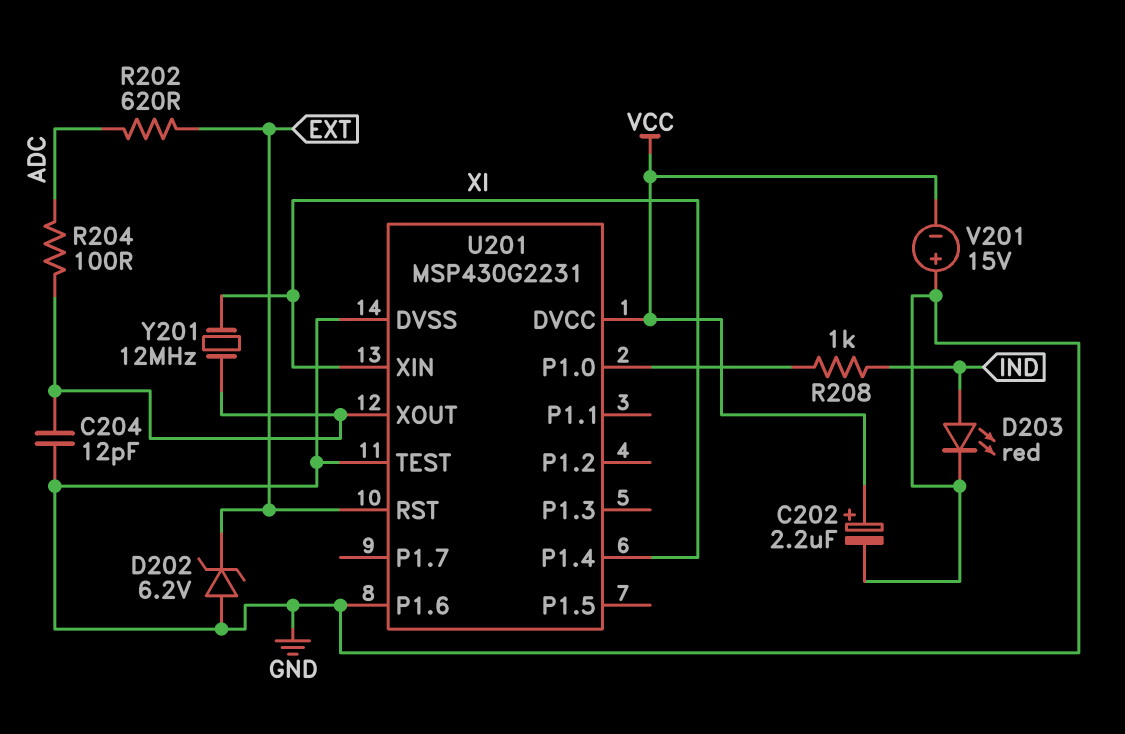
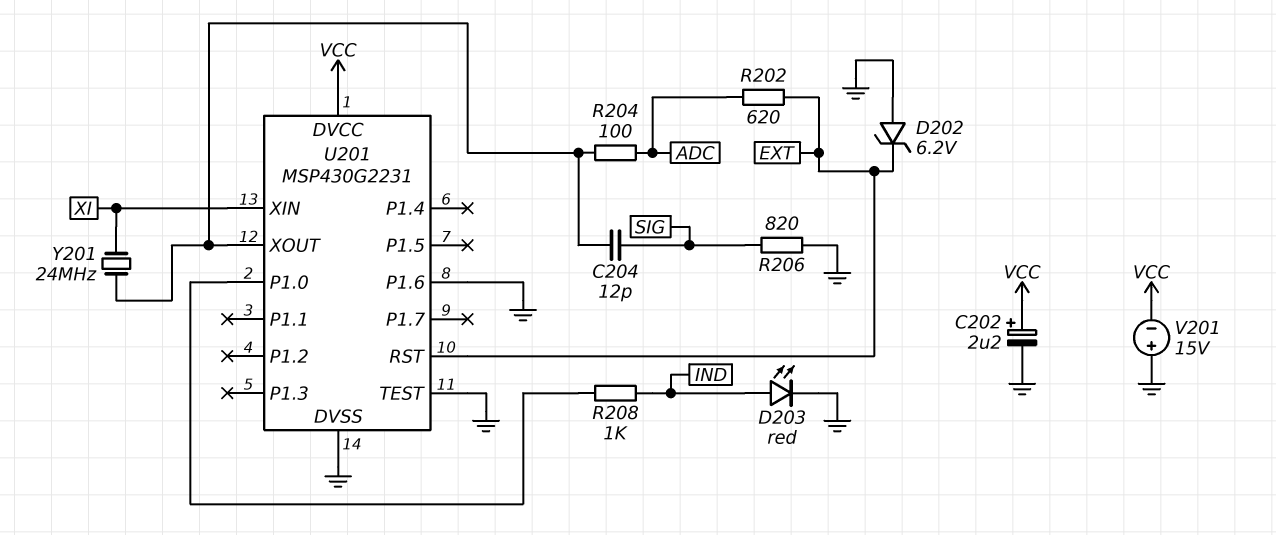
C204: 12pF (GND, U201/XOUT) -> 12pF (SIG, U201/XOUT)
R206: none -> 820 (GND, SIG)
U201 pin P1.4: XI -> none
Y201: 12MHz (U201/XOUT, XI) -> 24MHz (U201/XOUT, XI)

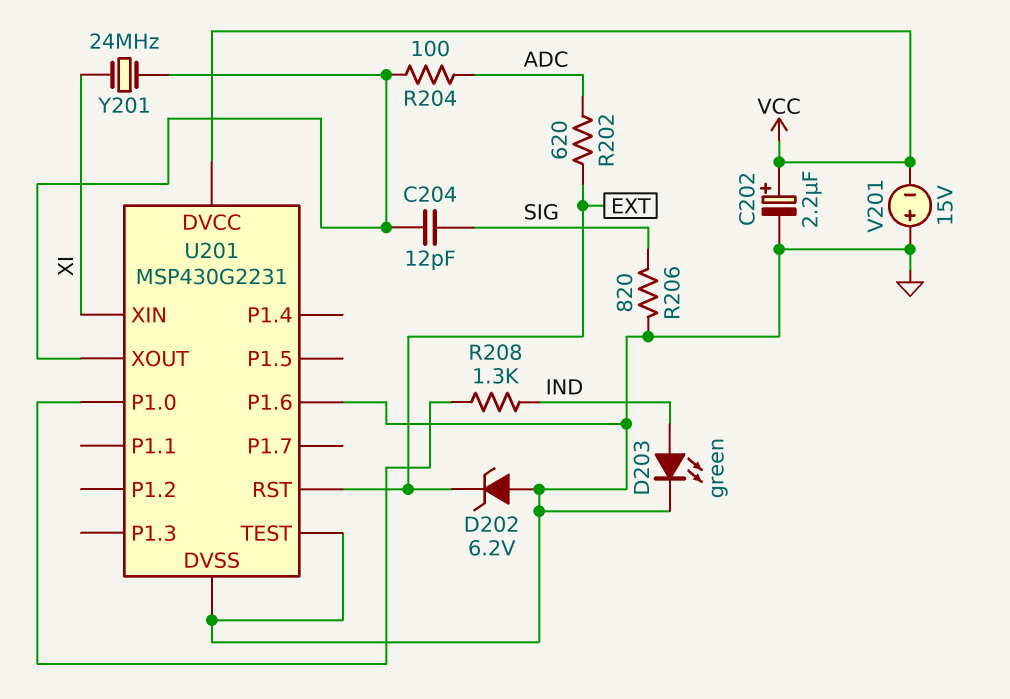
D203: LED red (A IND, K GND) -> LED green (A IND, K GND)
R208: 1k (IND, U201/P1.0) -> 1.3k (IND, U201/P1.0)

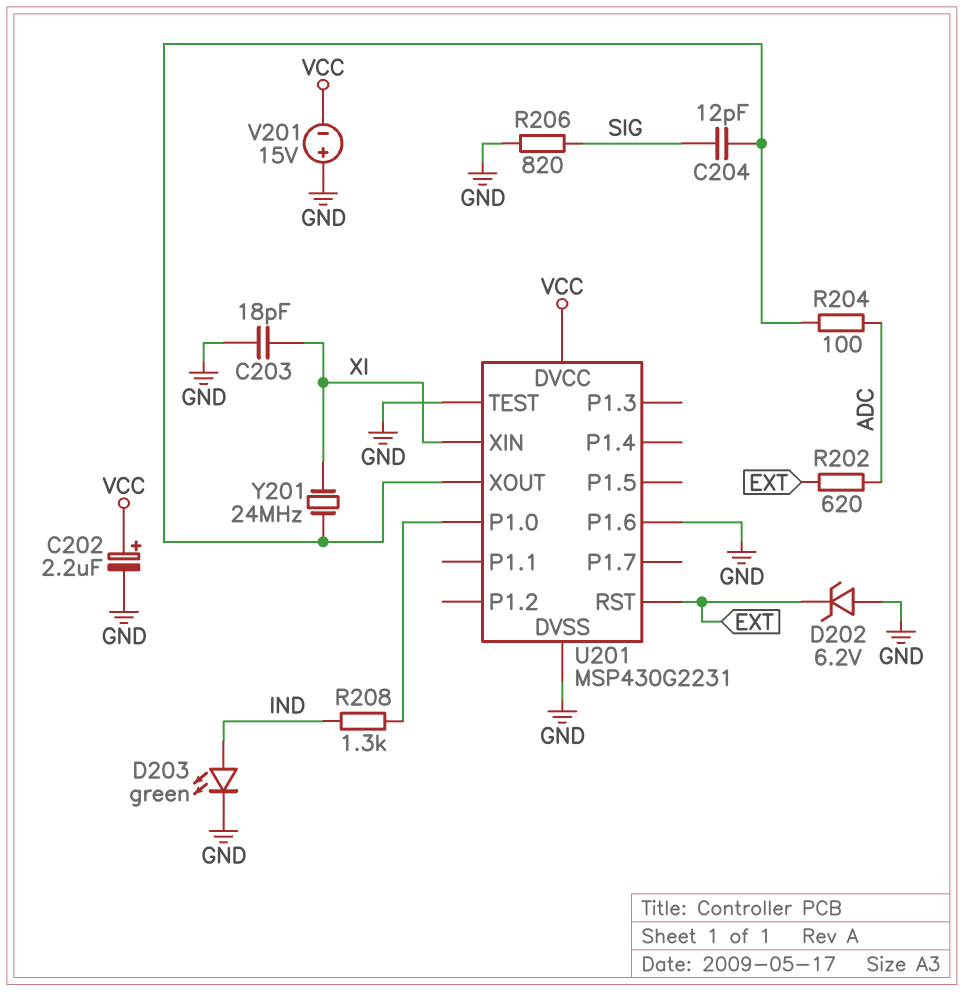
C203: none -> 18pF (GND, XI)

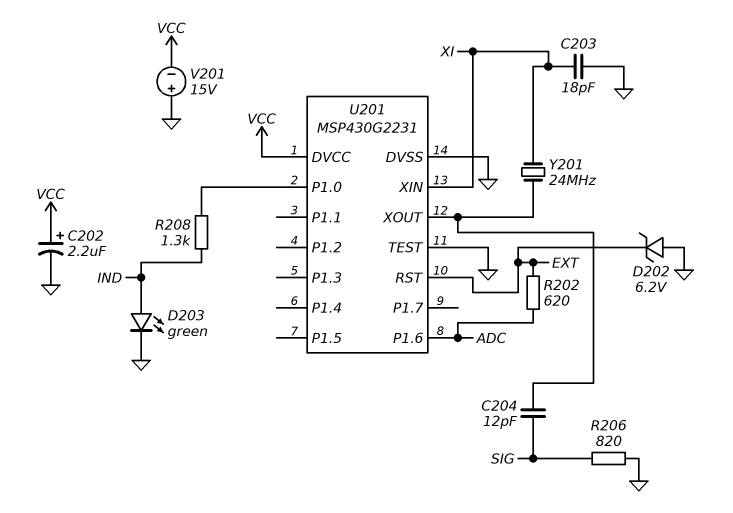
R204: 100 (ADC, U201/XOUT) -> none
U201 pin P1.6: GND -> ADC

